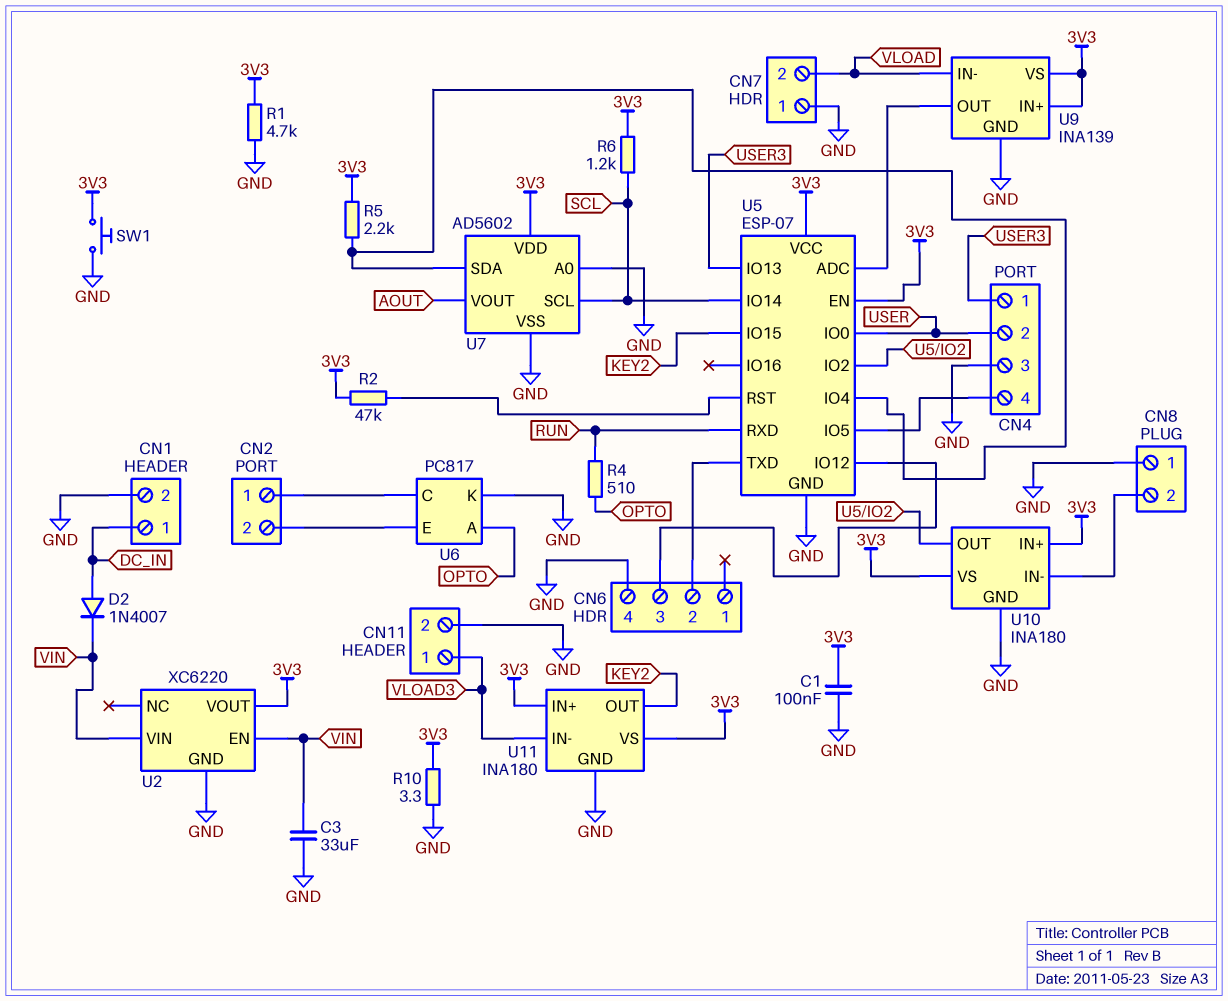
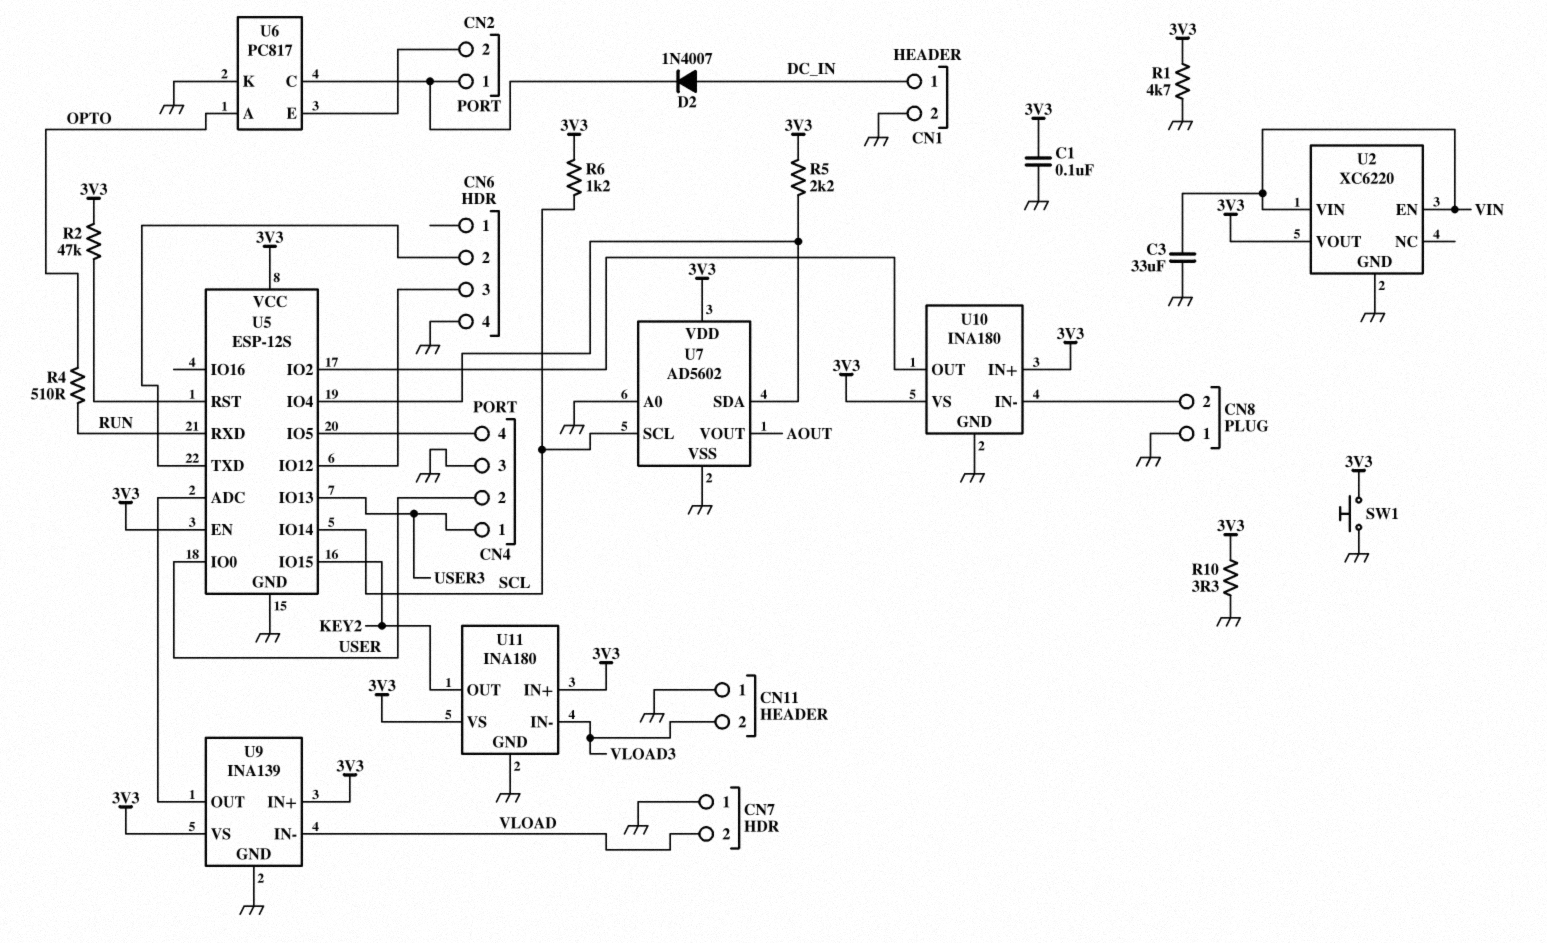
CN11 pin 1: VLOAD3 -> GND
CN11 pin 2: GND -> VLOAD3
D2: diode 1N4007 (A DC_IN, K VIN) -> diode 1N4007 (A DC_IN, K CN2/1)
U5: ESP-07 -> ESP-12S

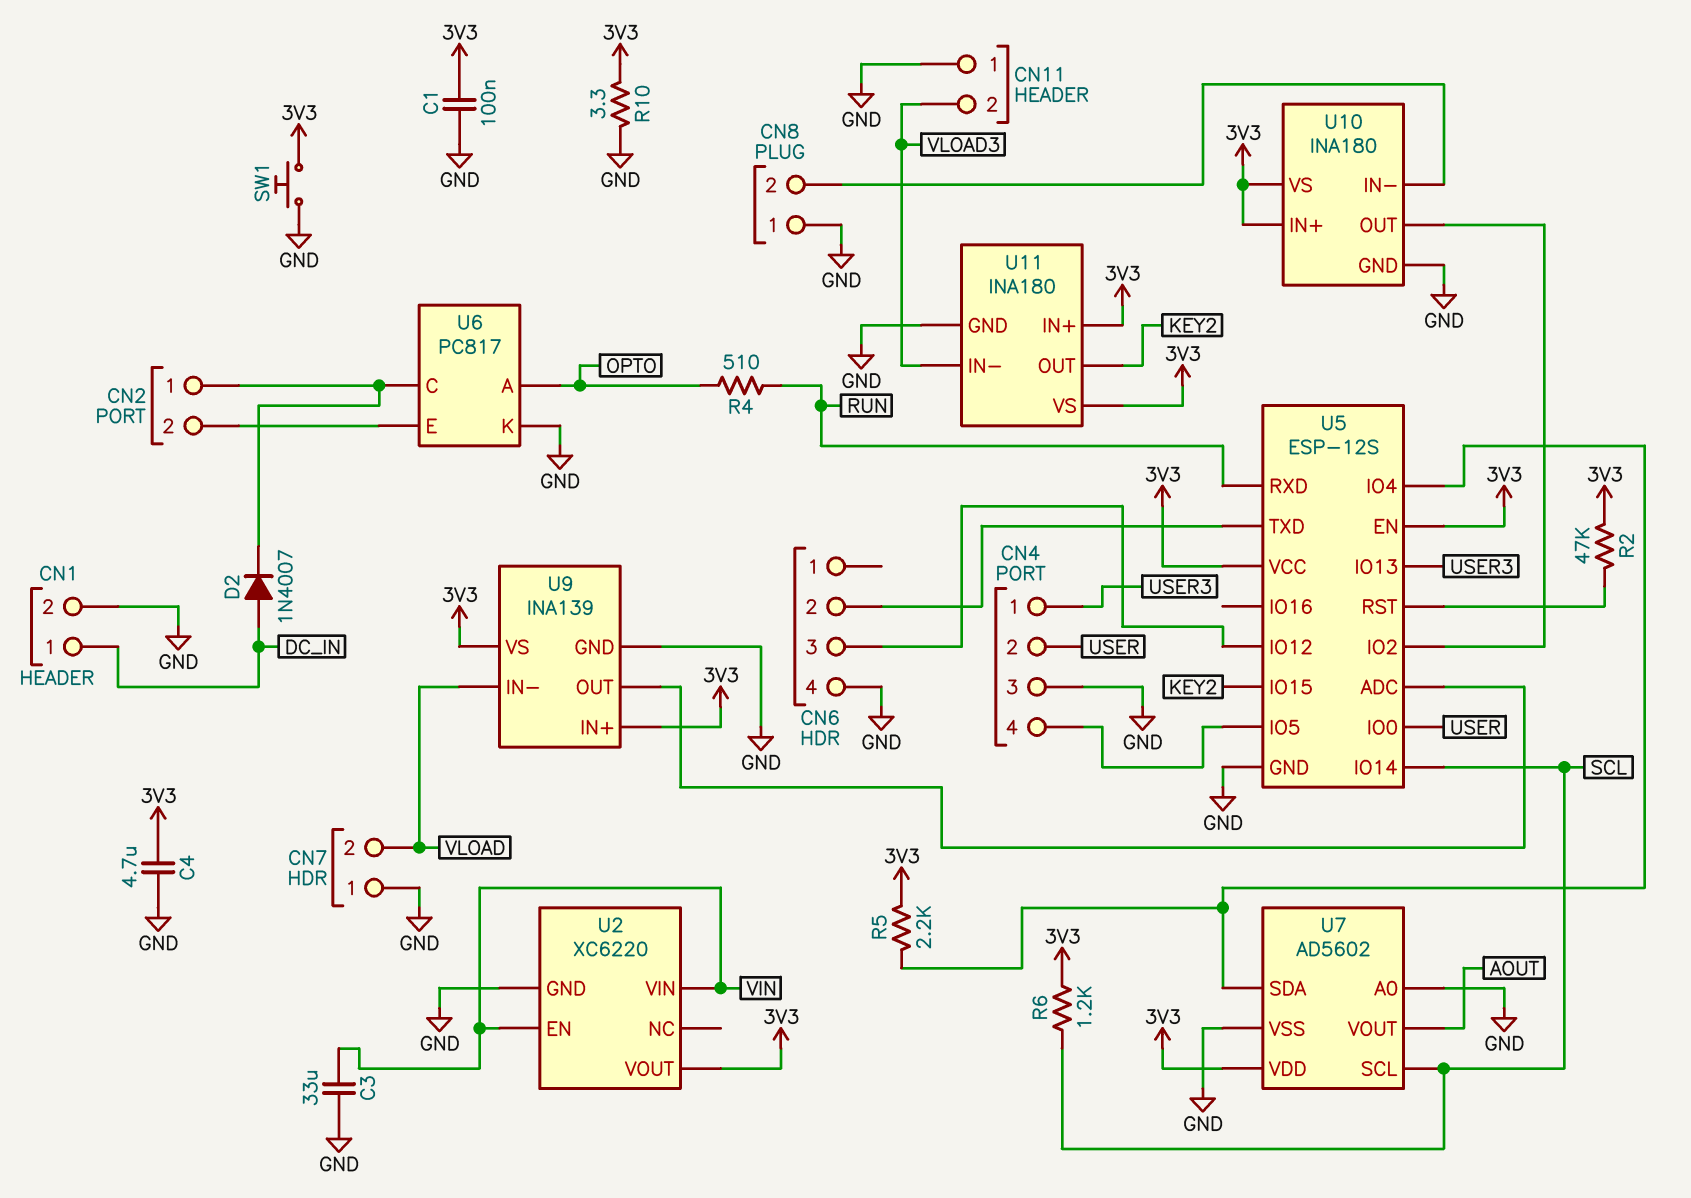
C4: none -> 4.7uF (3V3, GND)
R1: 4.7k (3V3, GND) -> none

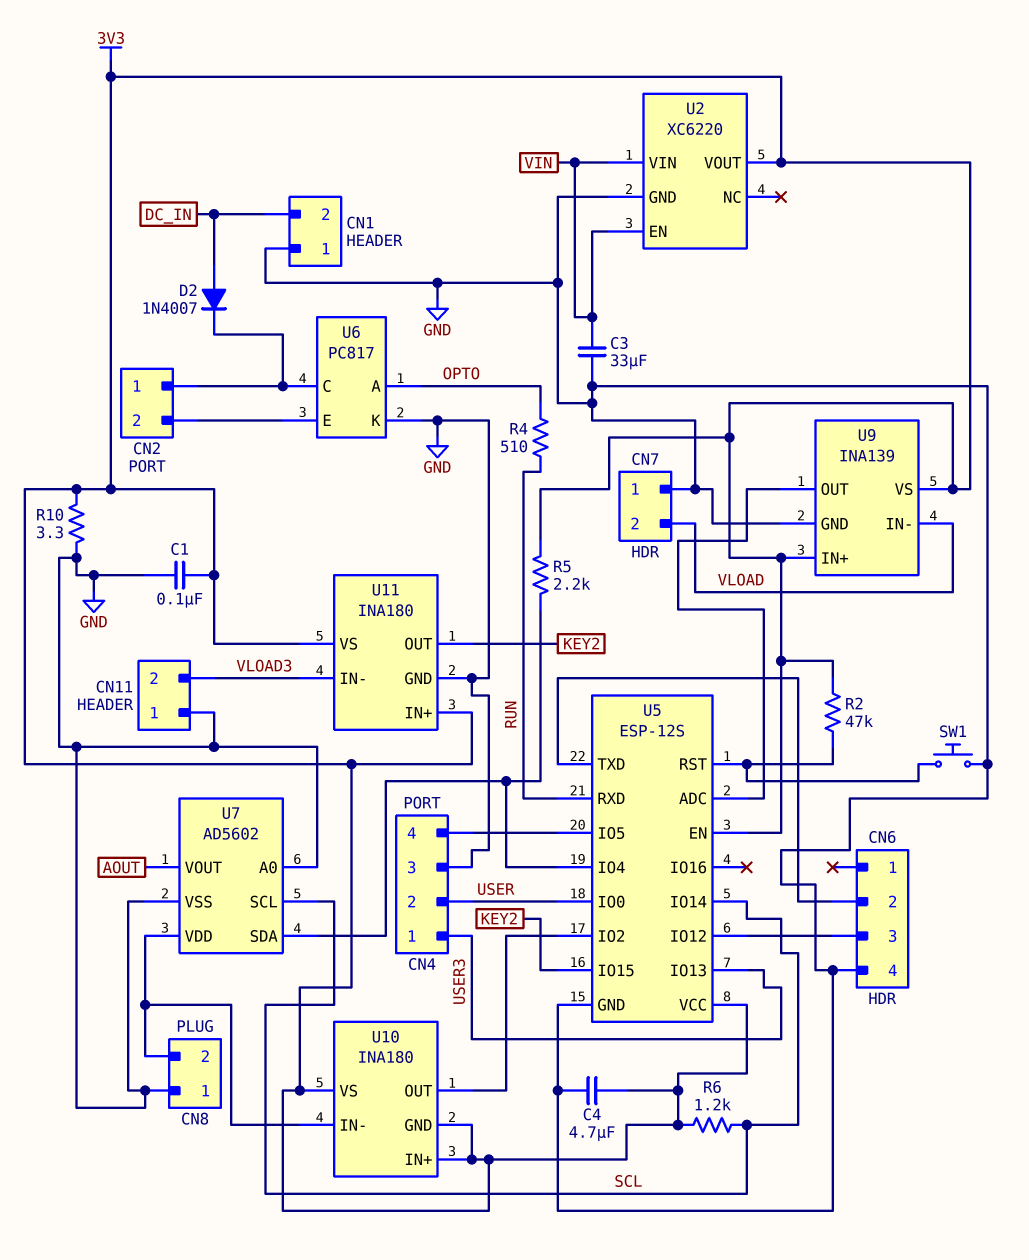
CN1 pin 1: DC_IN -> GND
CN1 pin 2: GND -> DC_IN
SW1: button (3V3, GND) -> button (GND, U5/RST)
U7 pin VDD: 3V3 -> CN8/2
U10 pin GND: GND -> 3V3

